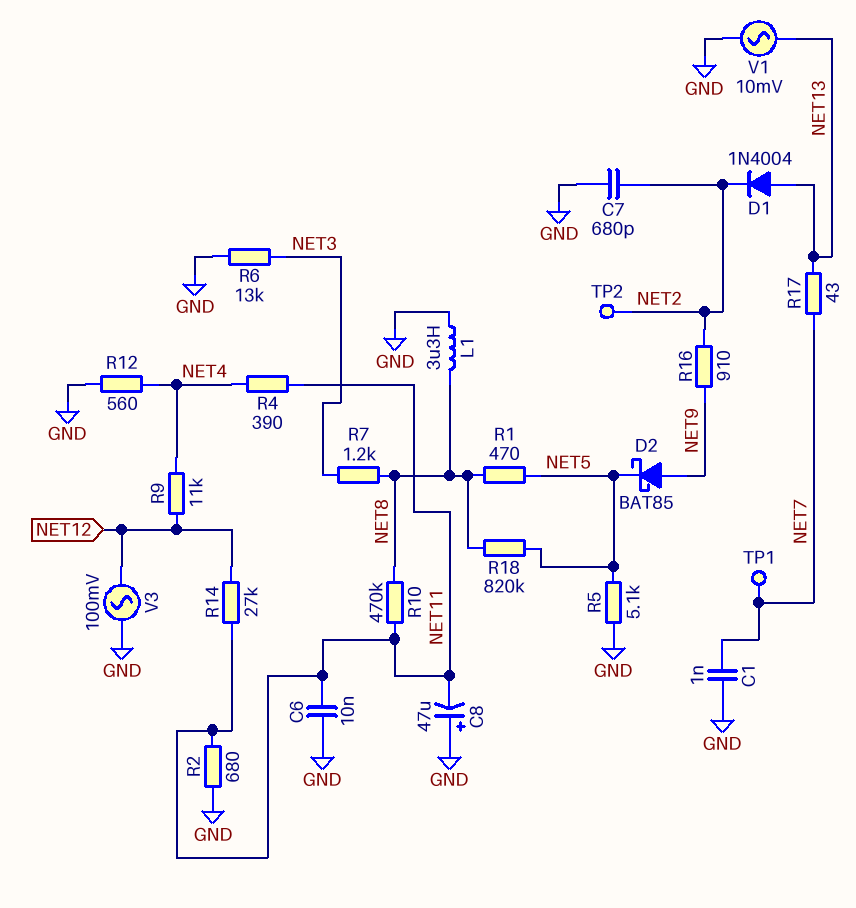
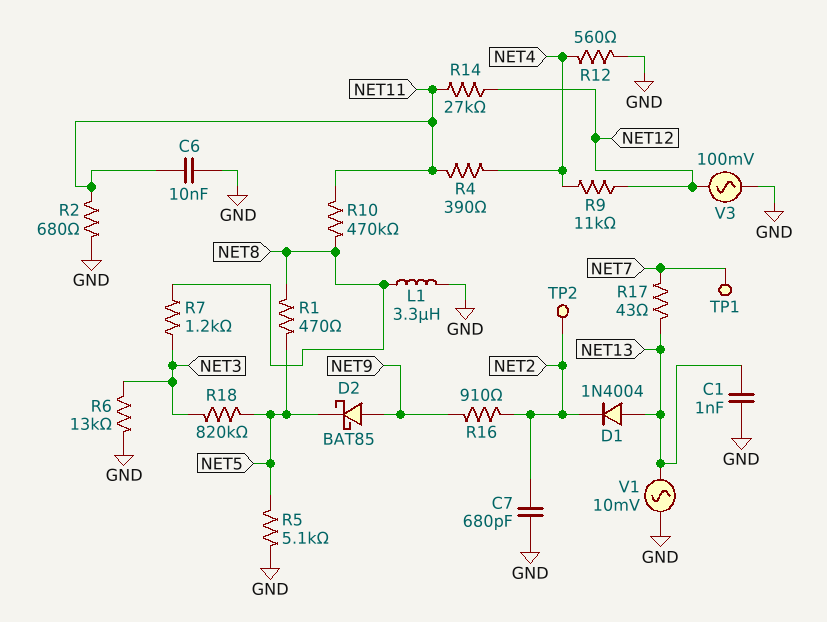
C1: 1nF (GND, NET7) -> 1nF (GND, NET13)
C8: 47uF (plus GND, minus NET11) -> none
R18: 820k (NET5, NET8) -> 820k (NET3, NET5)

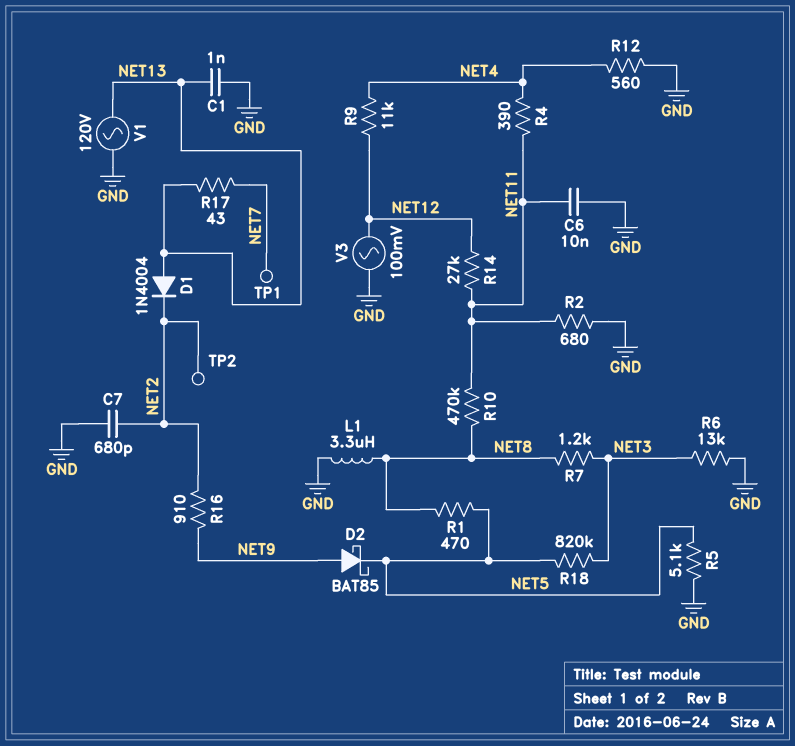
V1: AC 10mV (GND, NET13) -> AC 120V (GND, NET13)

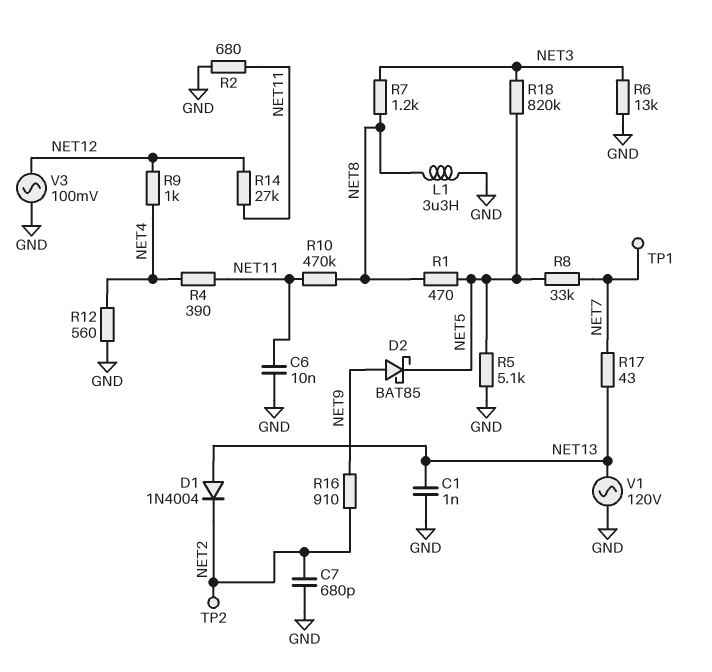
R8: none -> 33k (NET5, NET7)
R9: 11k (NET4, NET12) -> 1k (NET4, NET12)

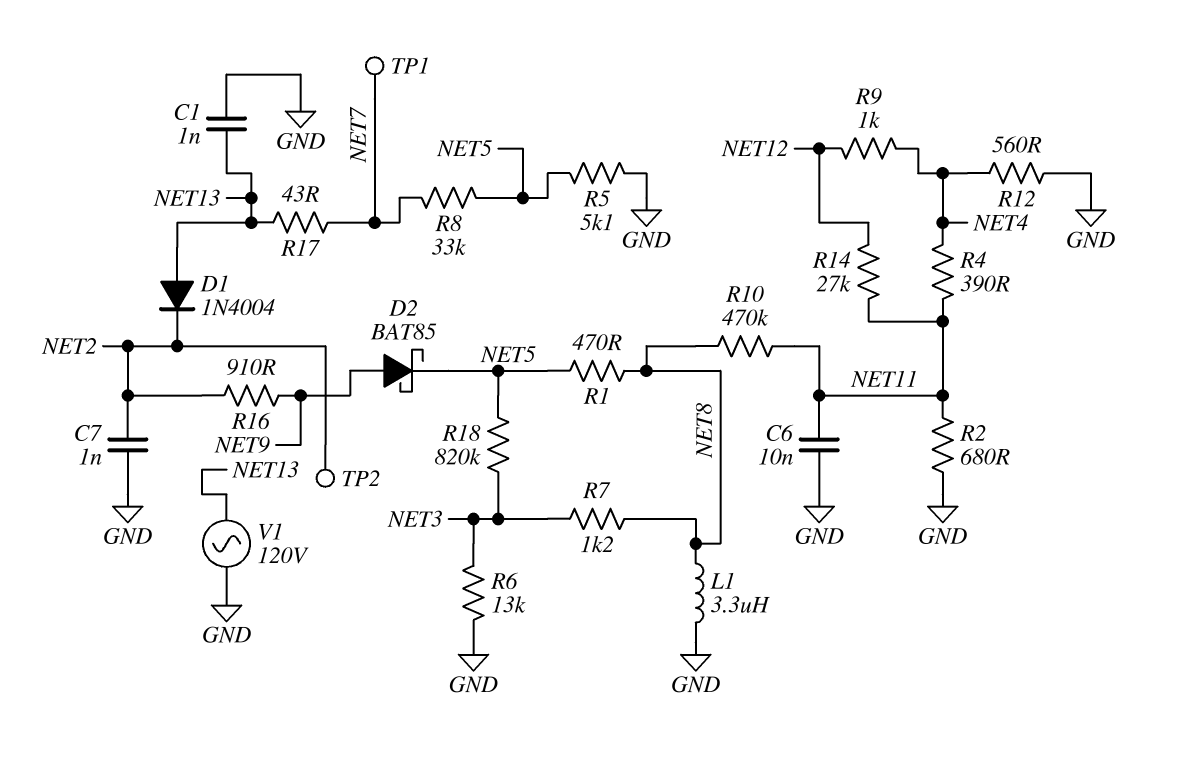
C7: 680pF (GND, NET2) -> 1nF (GND, NET2)
V3: AC 100mV (GND, NET12) -> none

